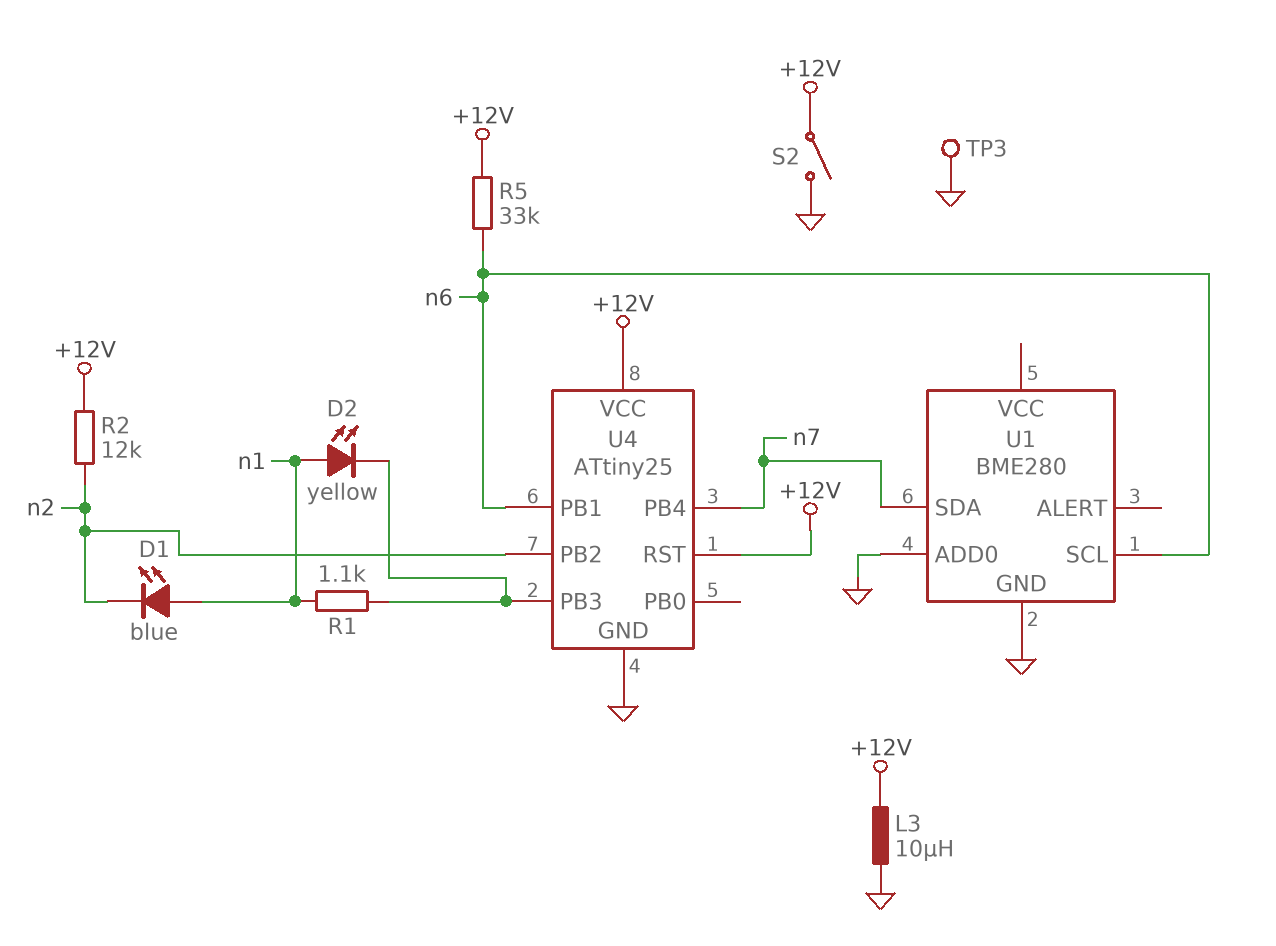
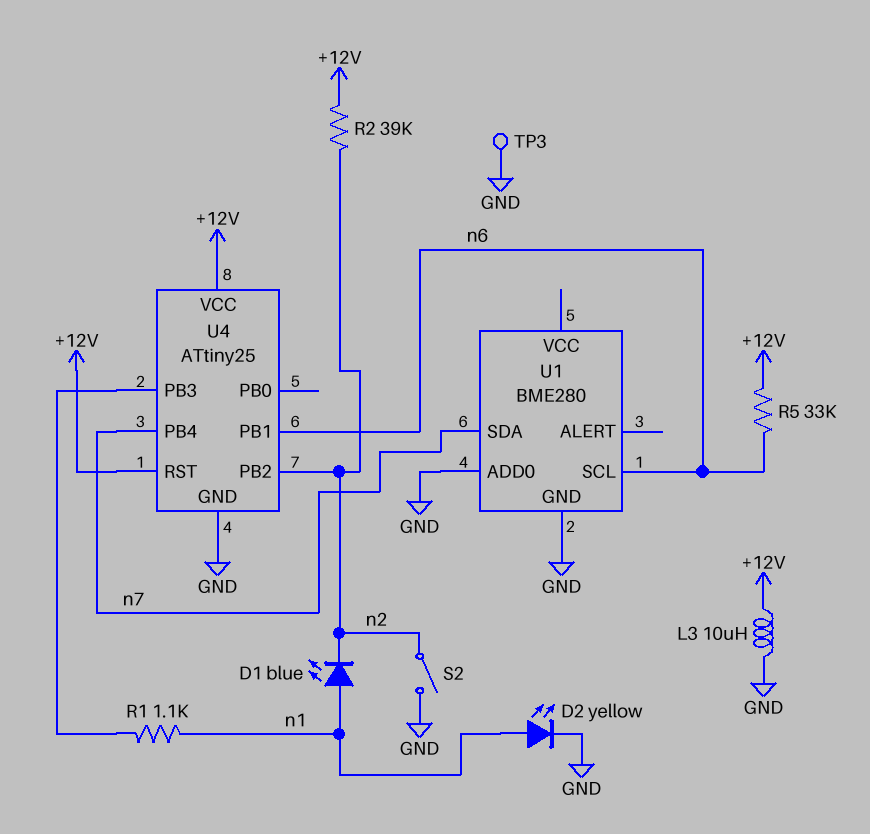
D2: LED yellow (A n1, K U4/PB3) -> LED yellow (A n1, K GND)
R2: 12k (+12V, n2) -> 39k (+12V, n2)
S2: switch (+12V, GND) -> switch (GND, n2)

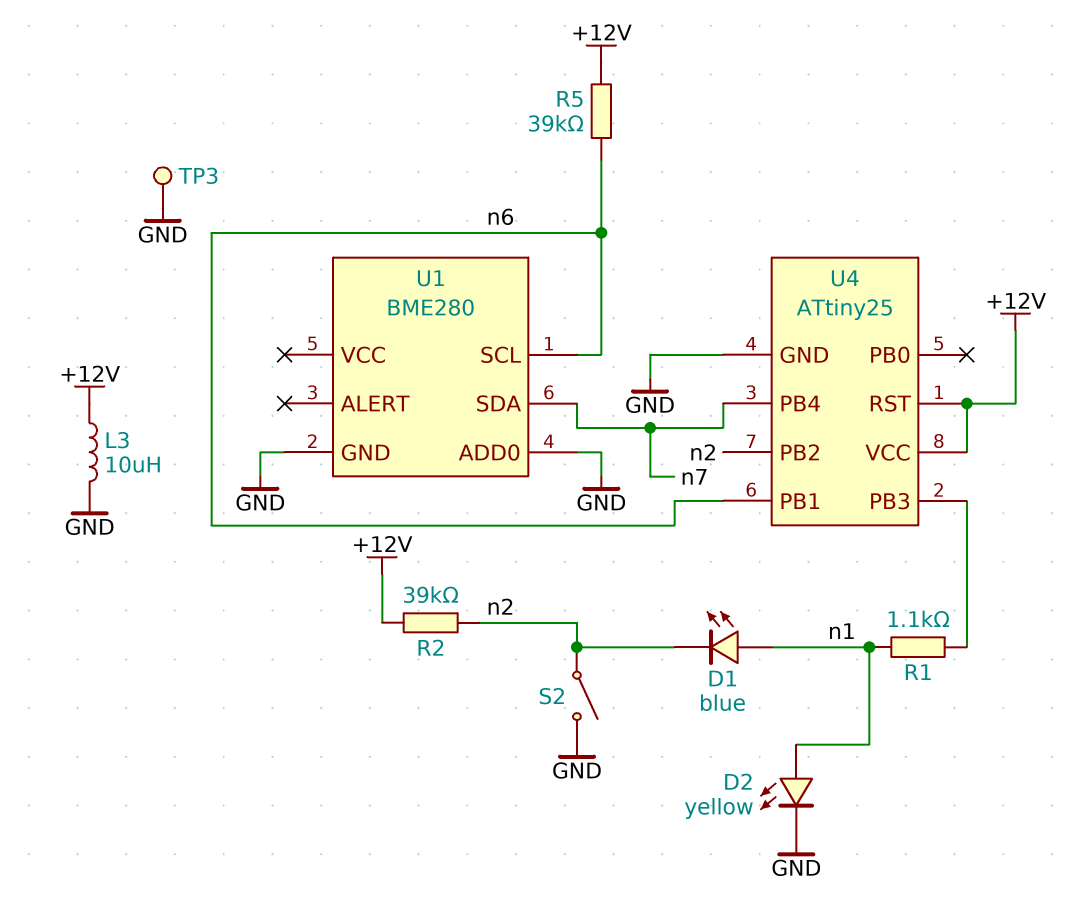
R5: 33k (+12V, n6) -> 39k (+12V, n6)

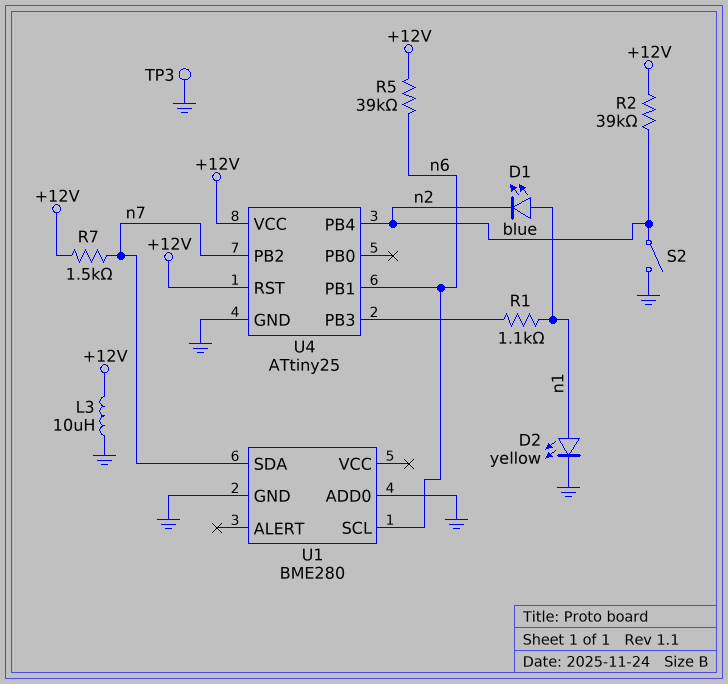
R7: none -> 1.5k (+12V, n7)
U4 pin PB2: n2 -> n7
U4 pin PB4: n7 -> n2

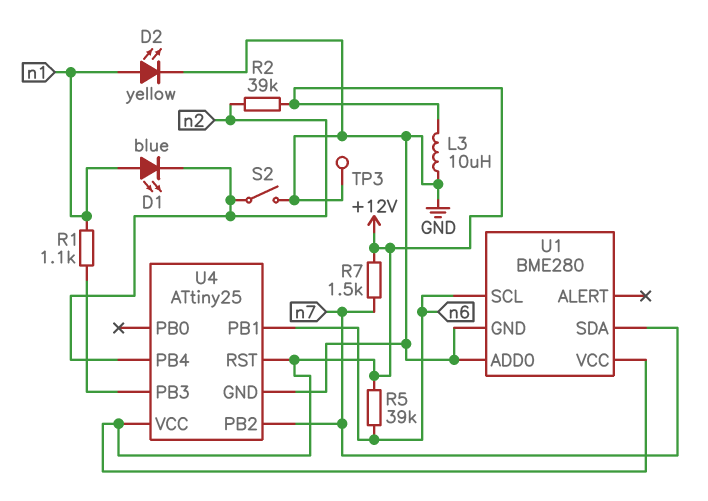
U1 pin VCC: none -> +12V

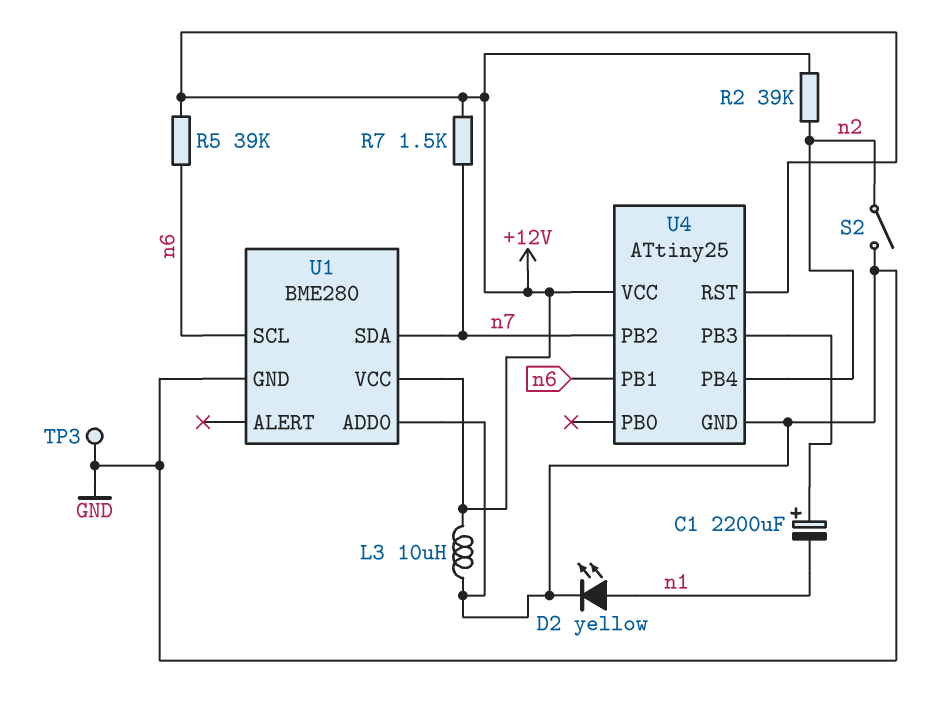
C1: none -> 2200uF (plus U4/PB3, minus n1)
D1: LED blue (A n1, K n2) -> none
R1: 1.1k (U4/PB3, n1) -> none

